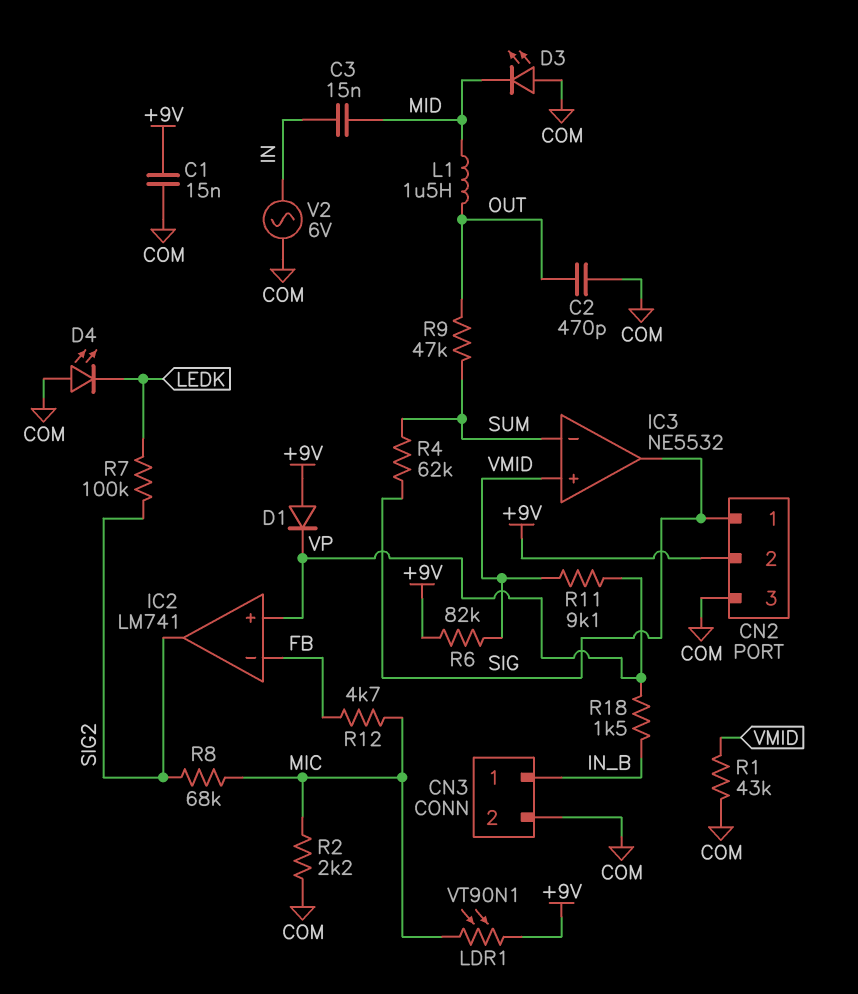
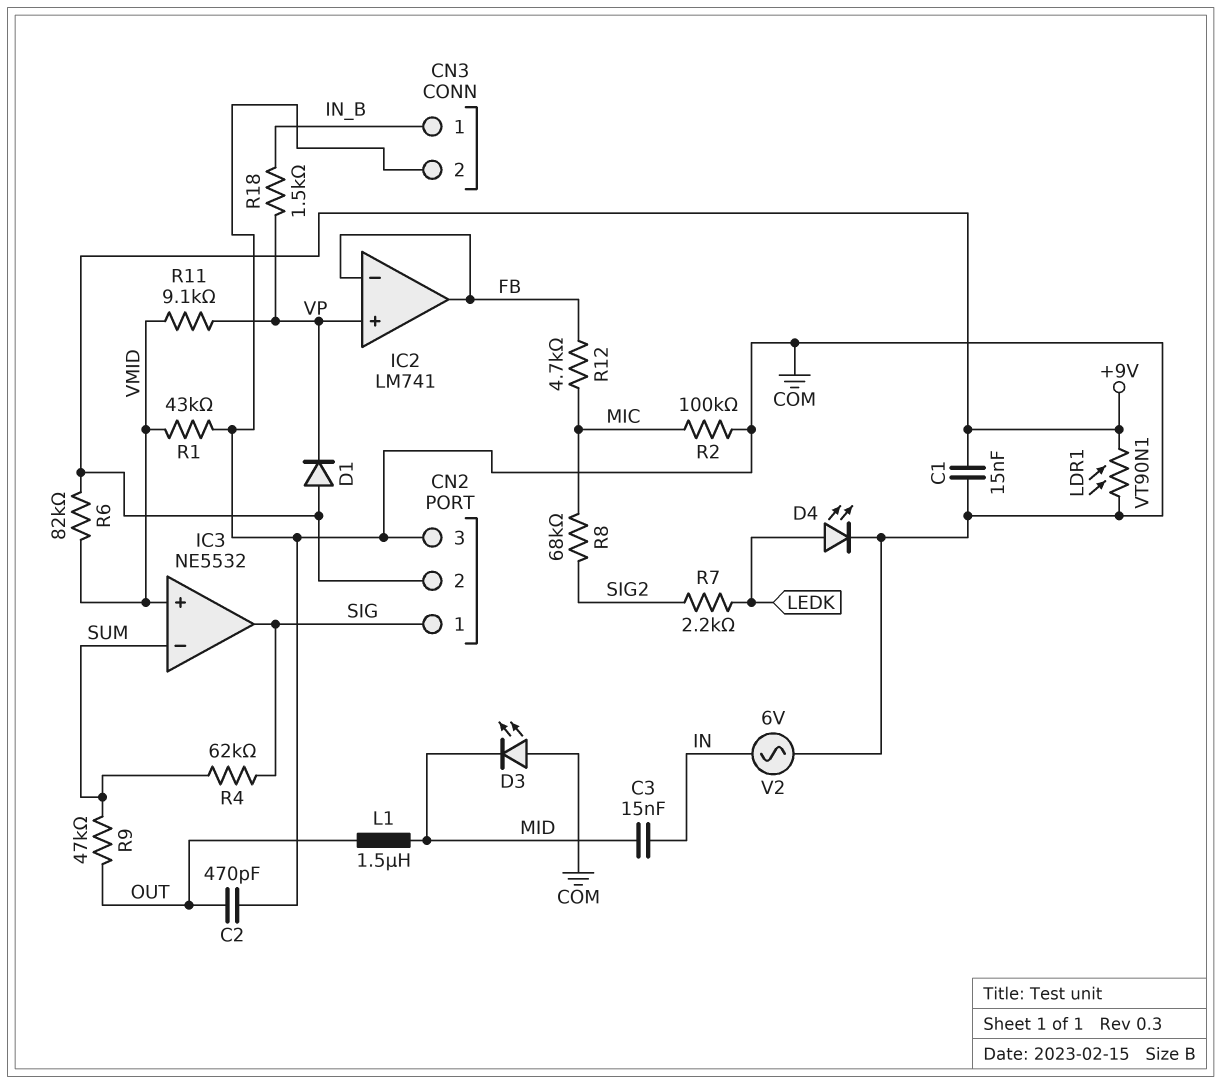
D4: LED (A COM, K LEDK) -> LED (A LEDK, K COM)
IC2 pin out: SIG2 -> FB
LDR1: VT90N1 (+9V, MIC) -> VT90N1 (+9V, COM)
R2: 2.2k (COM, MIC) -> 100k (COM, MIC)
R7: 100k (LEDK, SIG2) -> 2.2k (LEDK, SIG2)

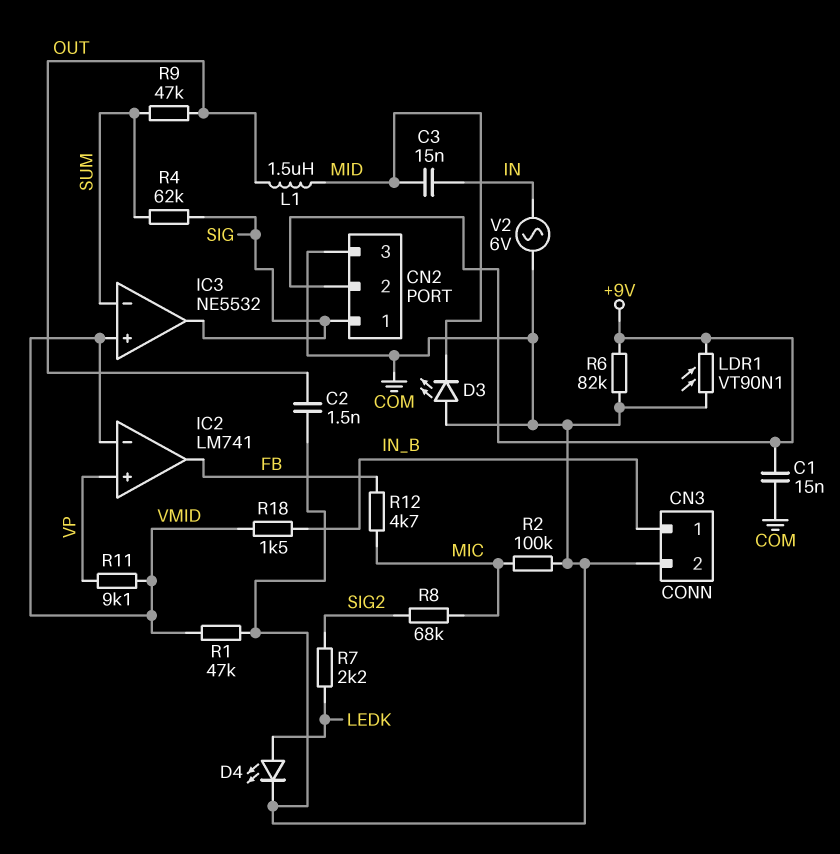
C2: 470pF (COM, OUT) -> 1.5nF (COM, OUT)
D1: diode (A +9V, K VP) -> none
IC2 pin in-: FB -> VMID
R1: 43k (COM, VMID) -> 47k (COM, VMID)
R6: 82k (+9V, VMID) -> 82k (+9V, COM)
R18: 1.5k (IN_B, VP) -> 1.5k (IN_B, VMID)

